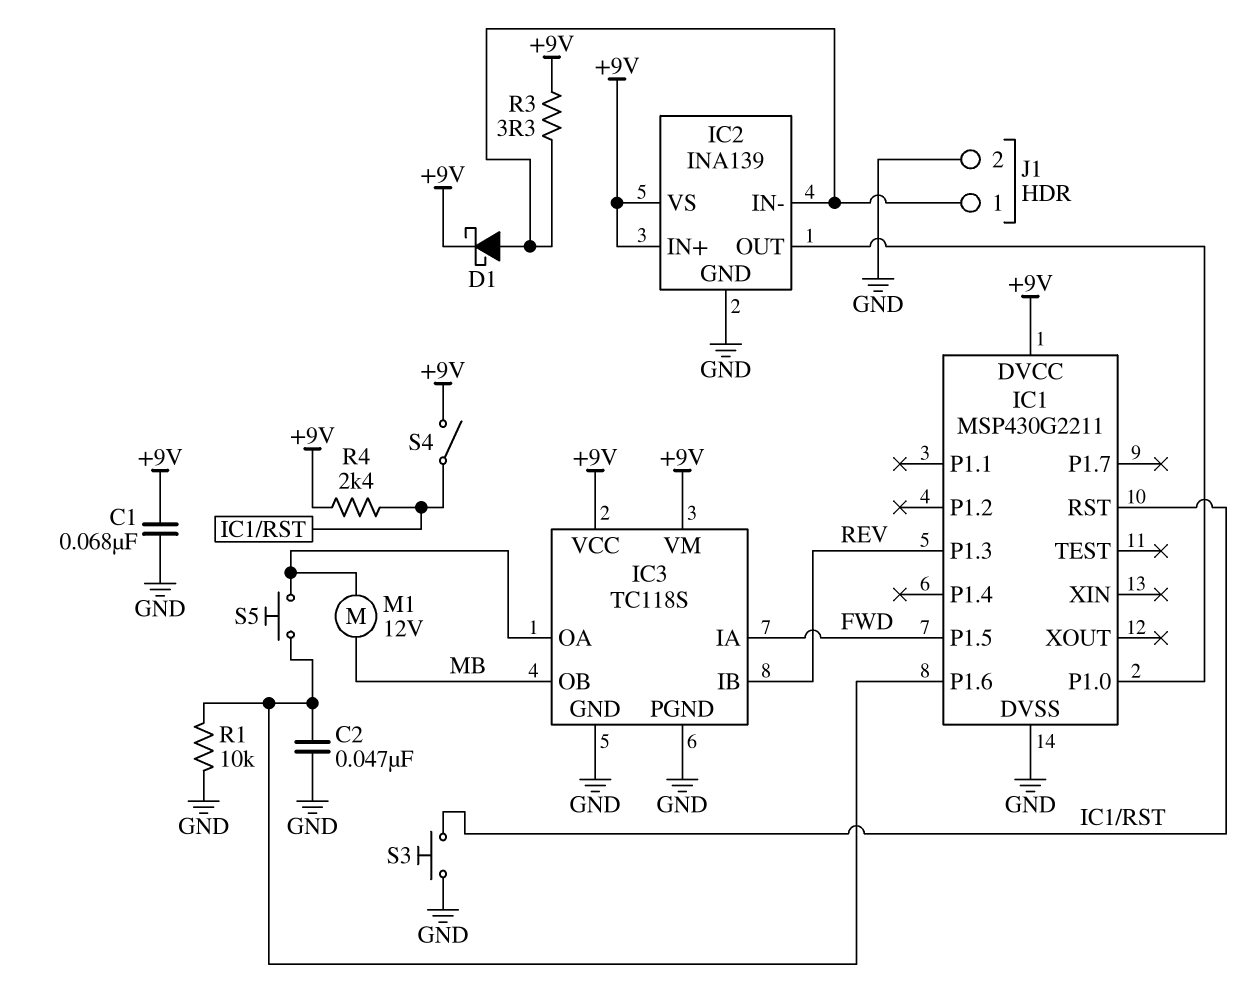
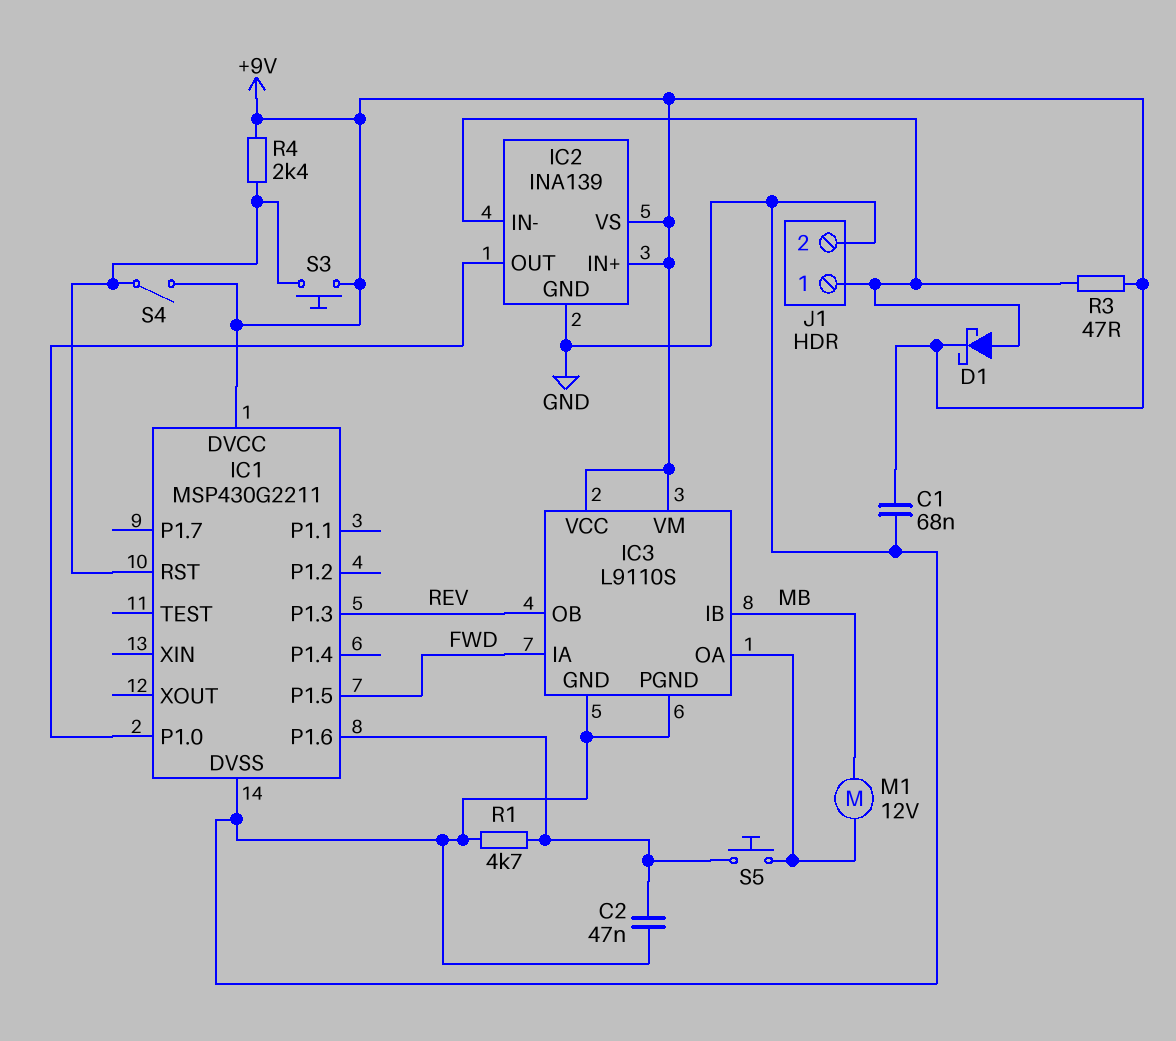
IC3: TC118S -> L9110S
IC3 pin IB: REV -> MB
IC3 pin OB: MB -> REV
R1: 10k (GND, IC1/P1.6) -> 4.7k (GND, IC1/P1.6)
R3: 3.3 (+9V, IC2/IN-) -> 47 (+9V, IC2/IN-)
S3: button (GND, IC1/RST) -> button (+9V, IC1/RST)

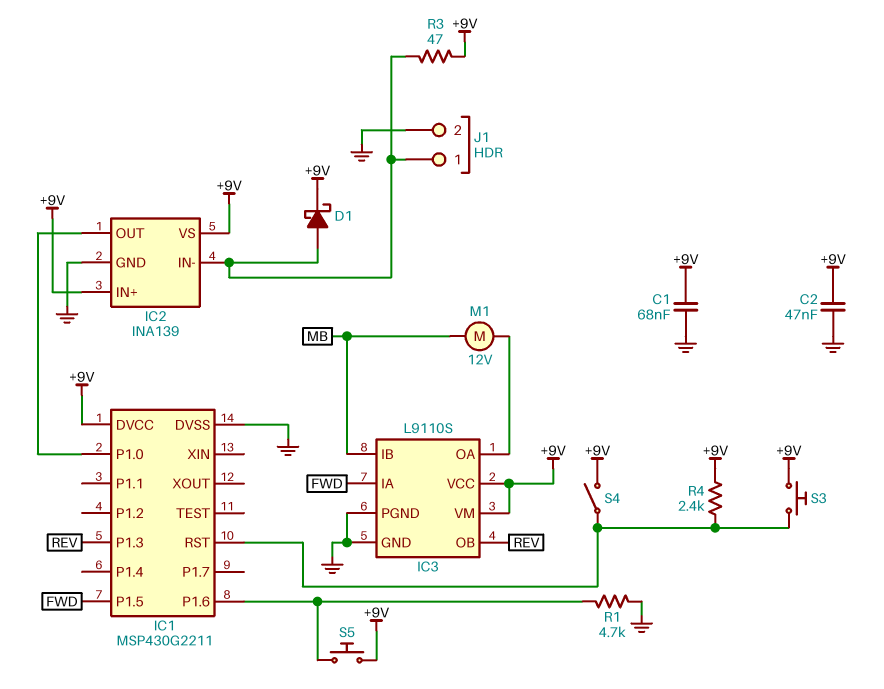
C2: 47nF (GND, IC1/P1.6) -> 47nF (+9V, GND)
S5: button (IC1/P1.6, IC3/OA) -> button (+9V, IC1/P1.6)

